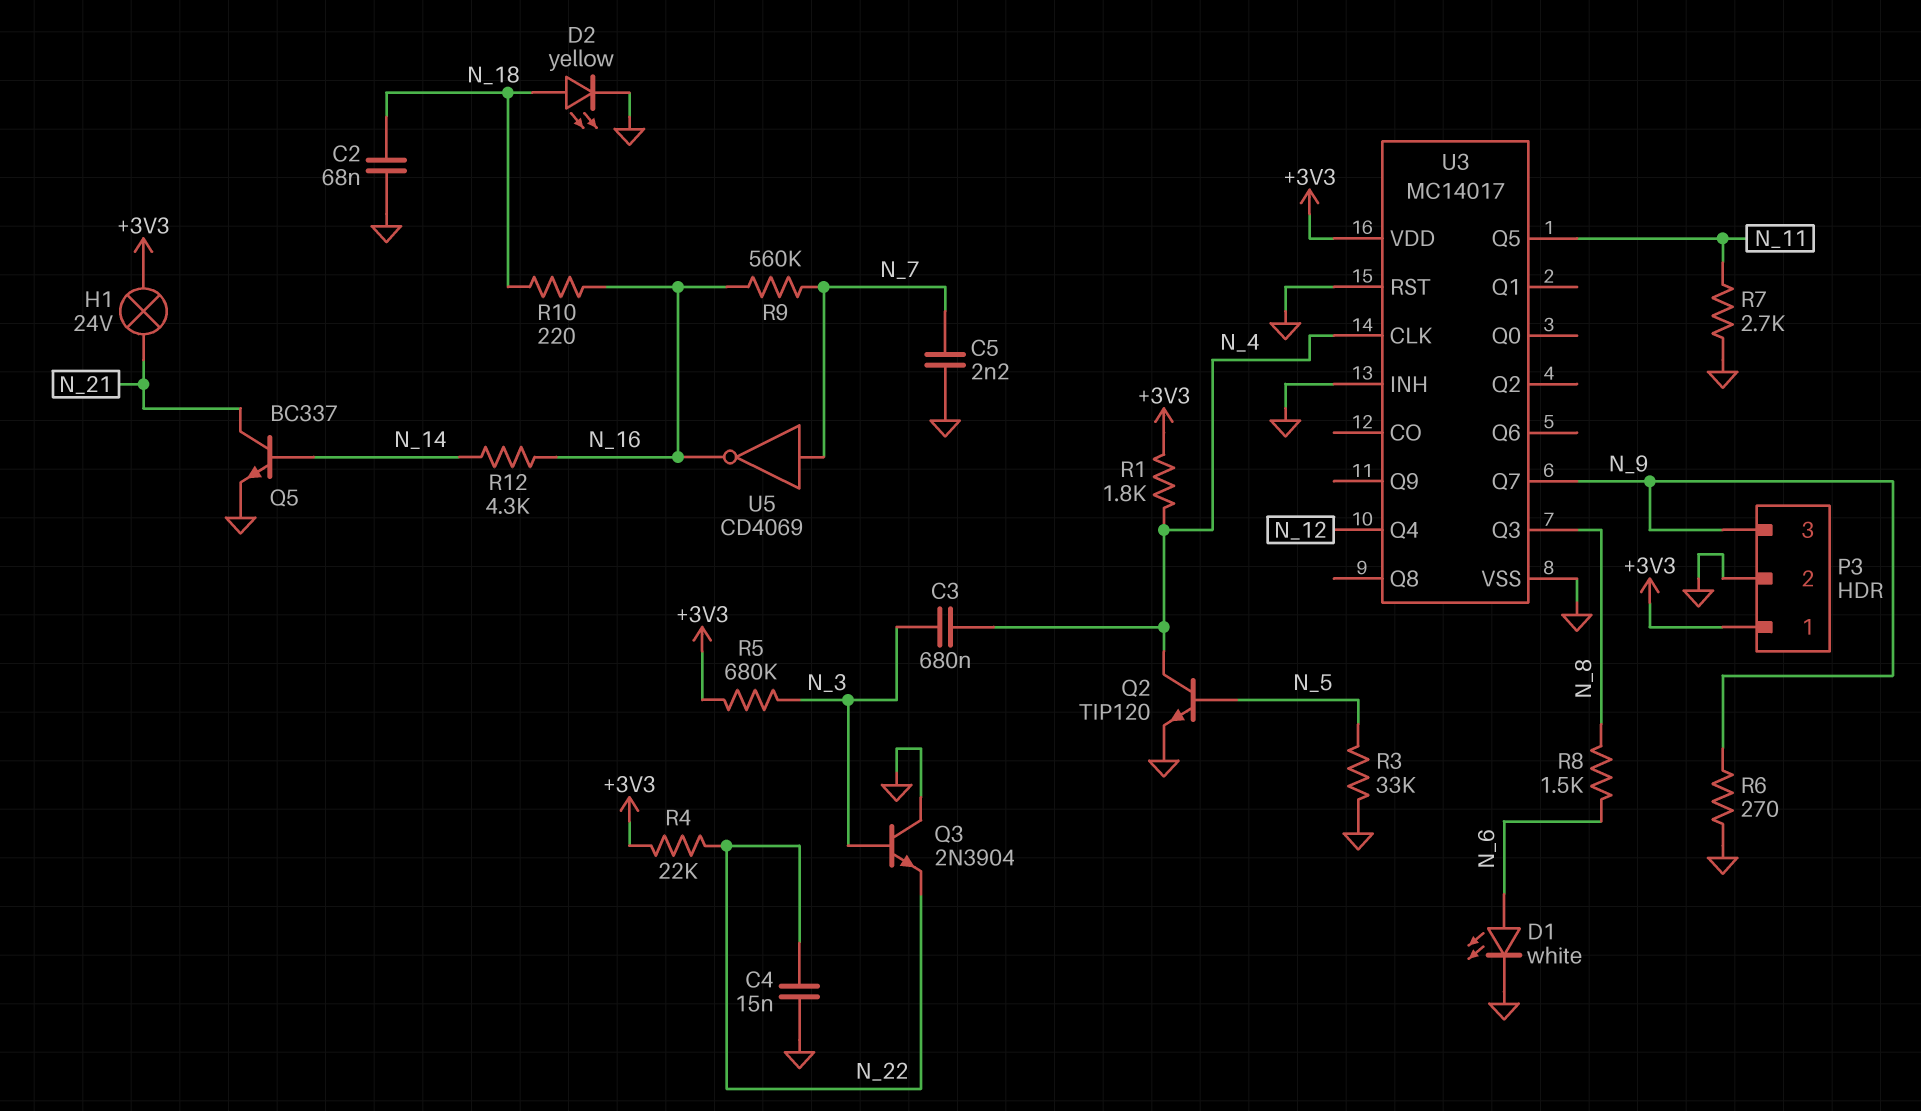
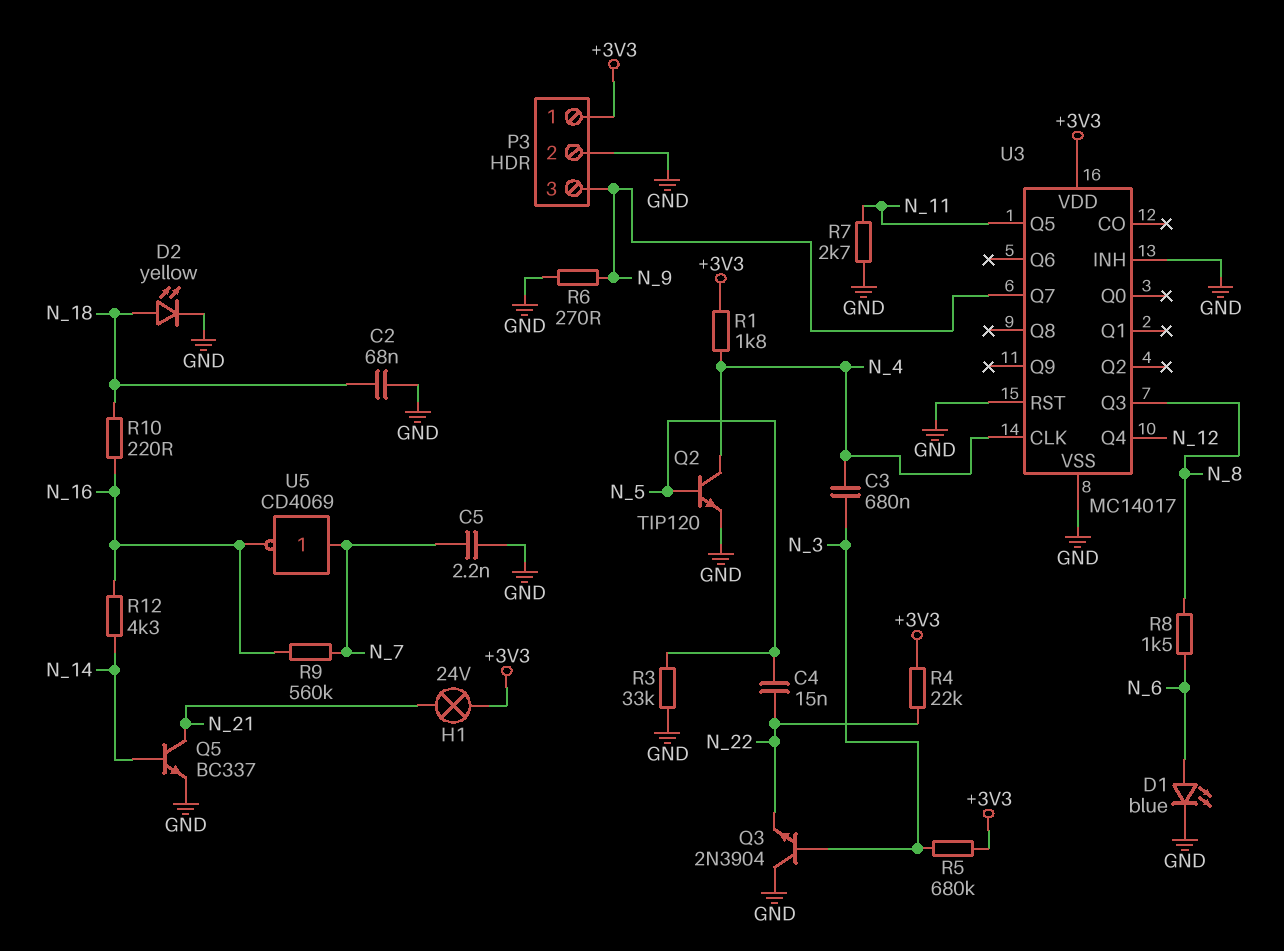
C4: 15nF (GND, N_22) -> 15nF (N_5, N_22)
D1: LED white (A N_6, K GND) -> LED blue (A N_6, K GND)

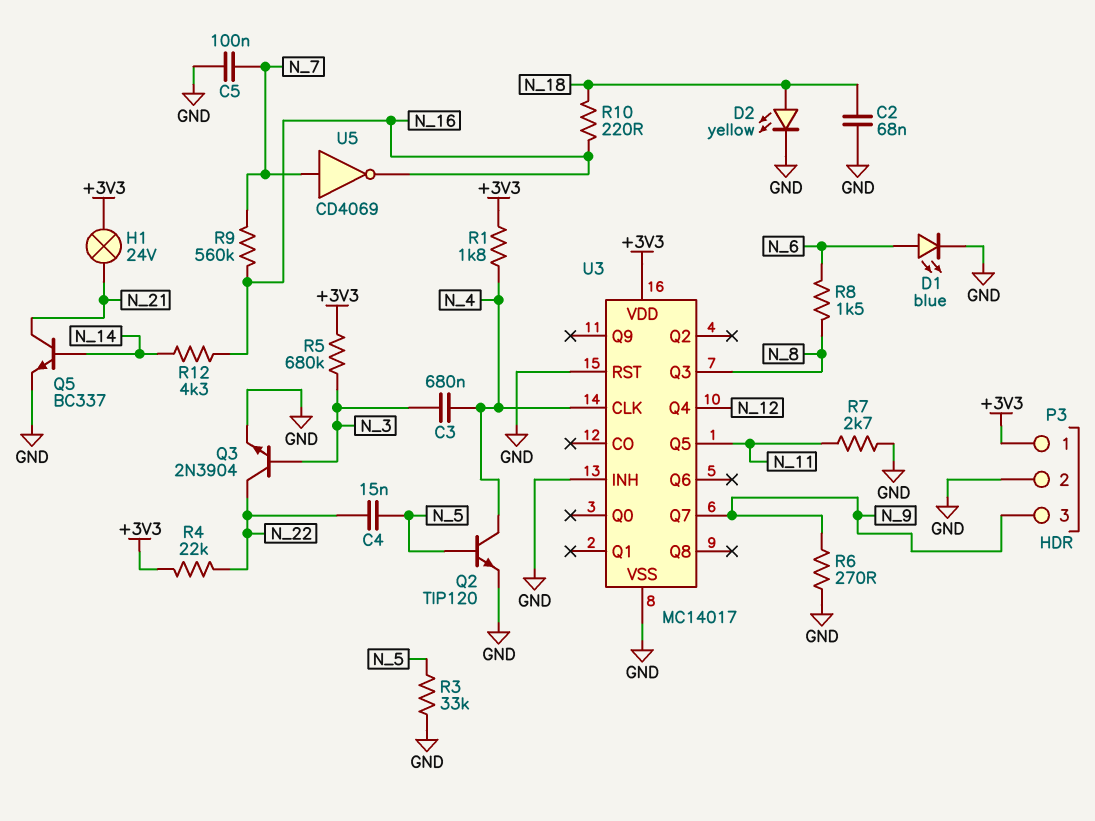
C5: 2.2nF (GND, N_7) -> 100nF (GND, N_7)
Q3: NPN 2N3904 (B N_3, C GND, E N_22) -> NPN 2N3904 (B N_3, C N_22, E GND)

